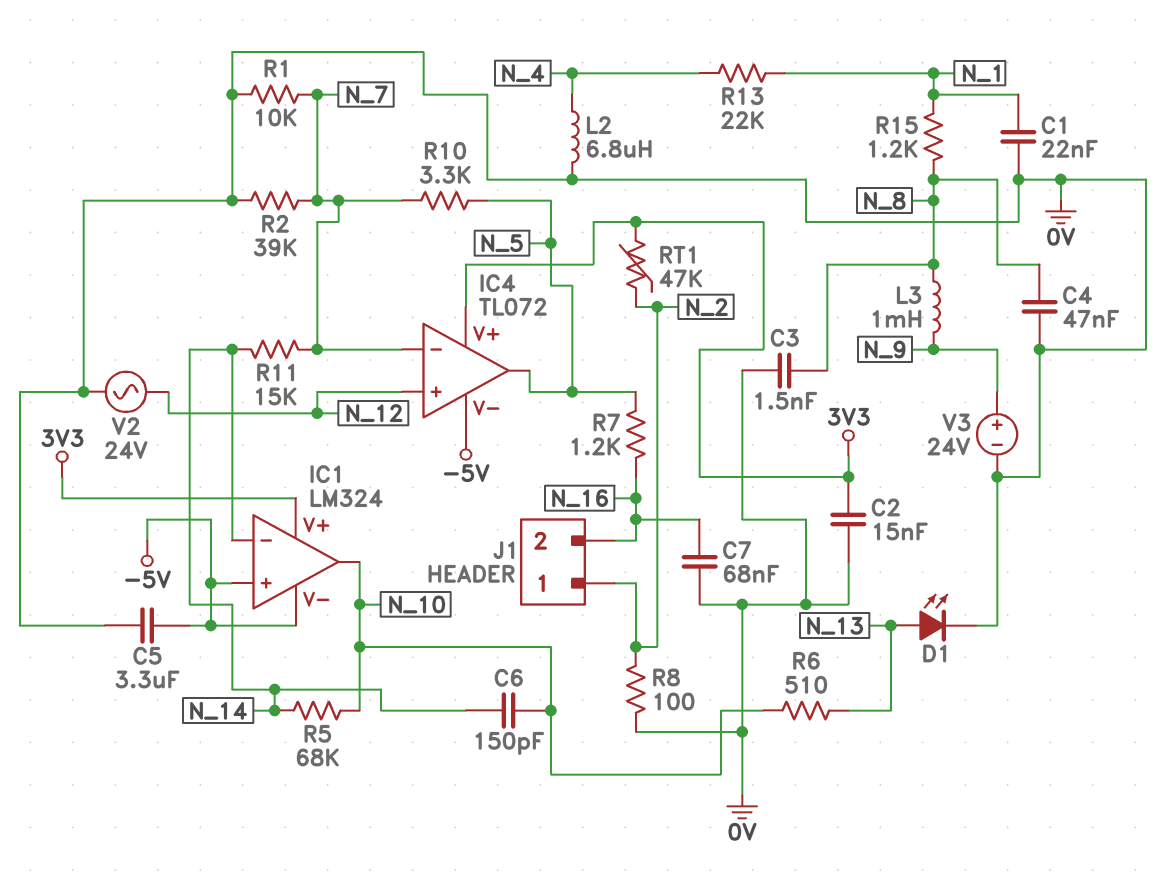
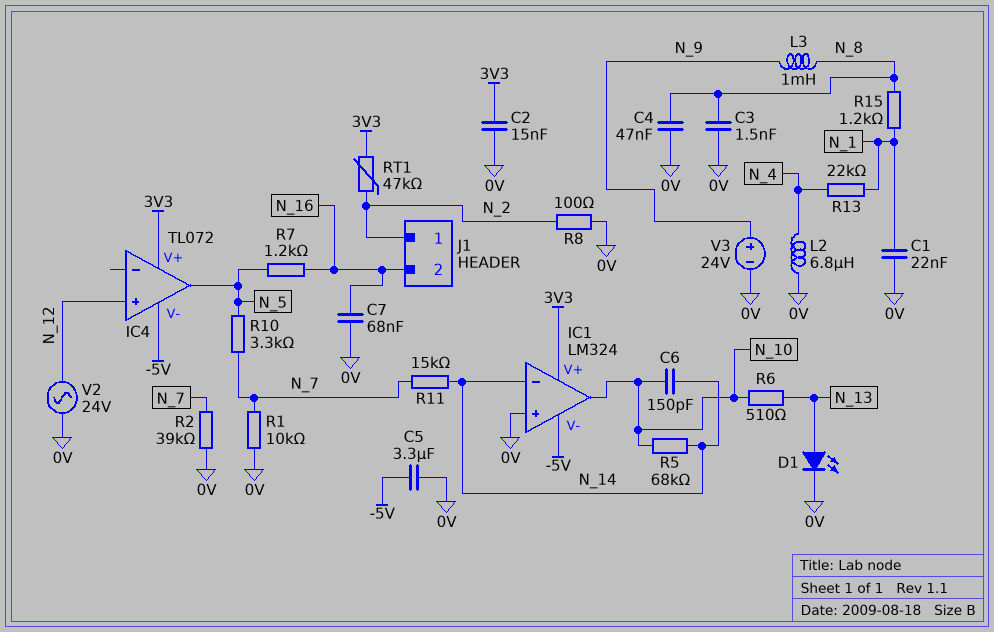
IC1 pin in+: -5V -> 0V
IC4 pin in-: N_7 -> none

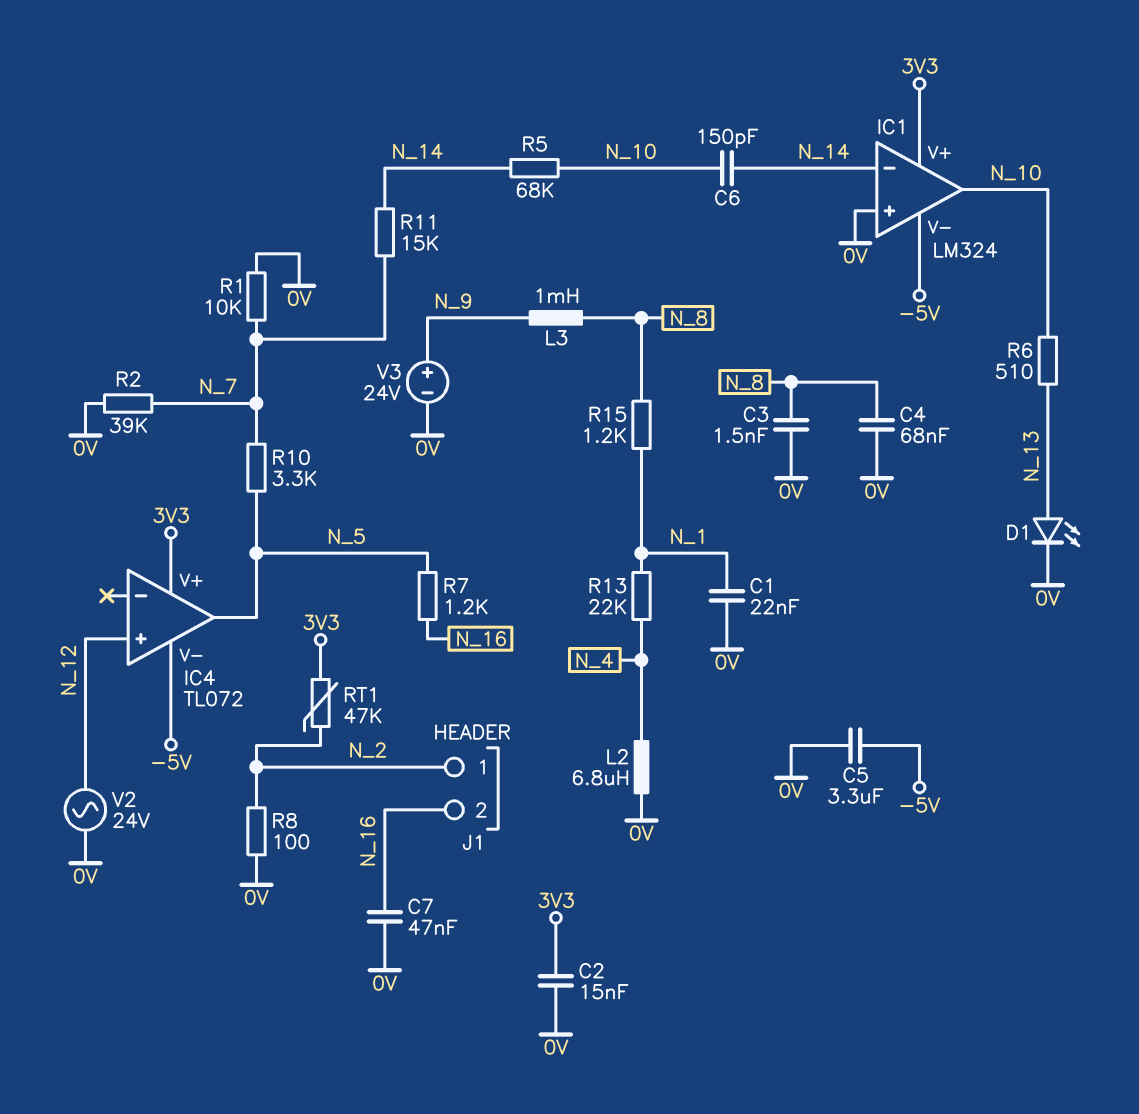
C4: 47nF (0V, N_8) -> 68nF (0V, N_8)
C7: 68nF (0V, N_16) -> 47nF (0V, N_16)

